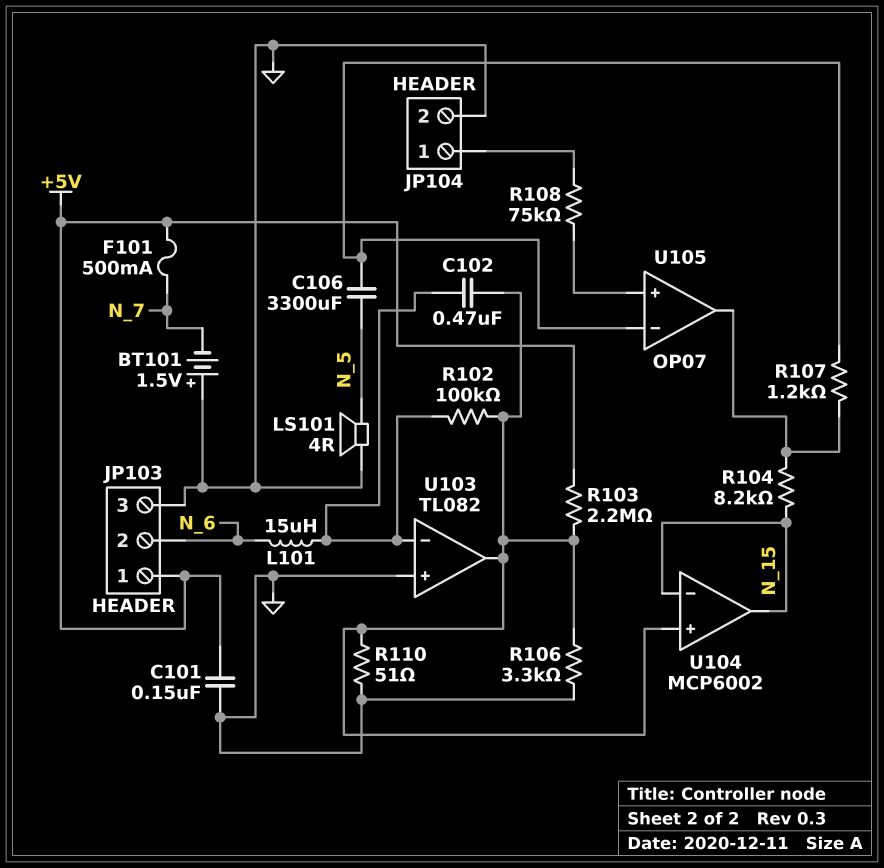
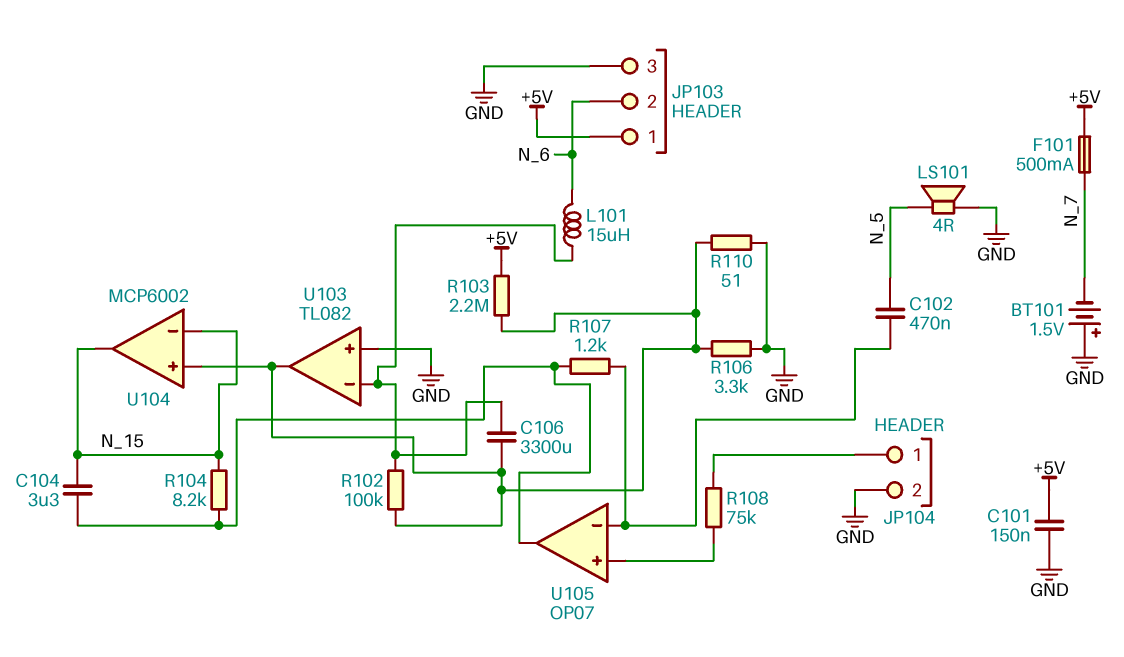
C102: 470nF (U103/in-, U103/out) -> 470nF (N_5, U105/in-)
C104: none -> 3.3uF (N_15, U105/out)
C106: 3300uF (N_5, U105/in-) -> 3300uF (U103/in-, U103/out)

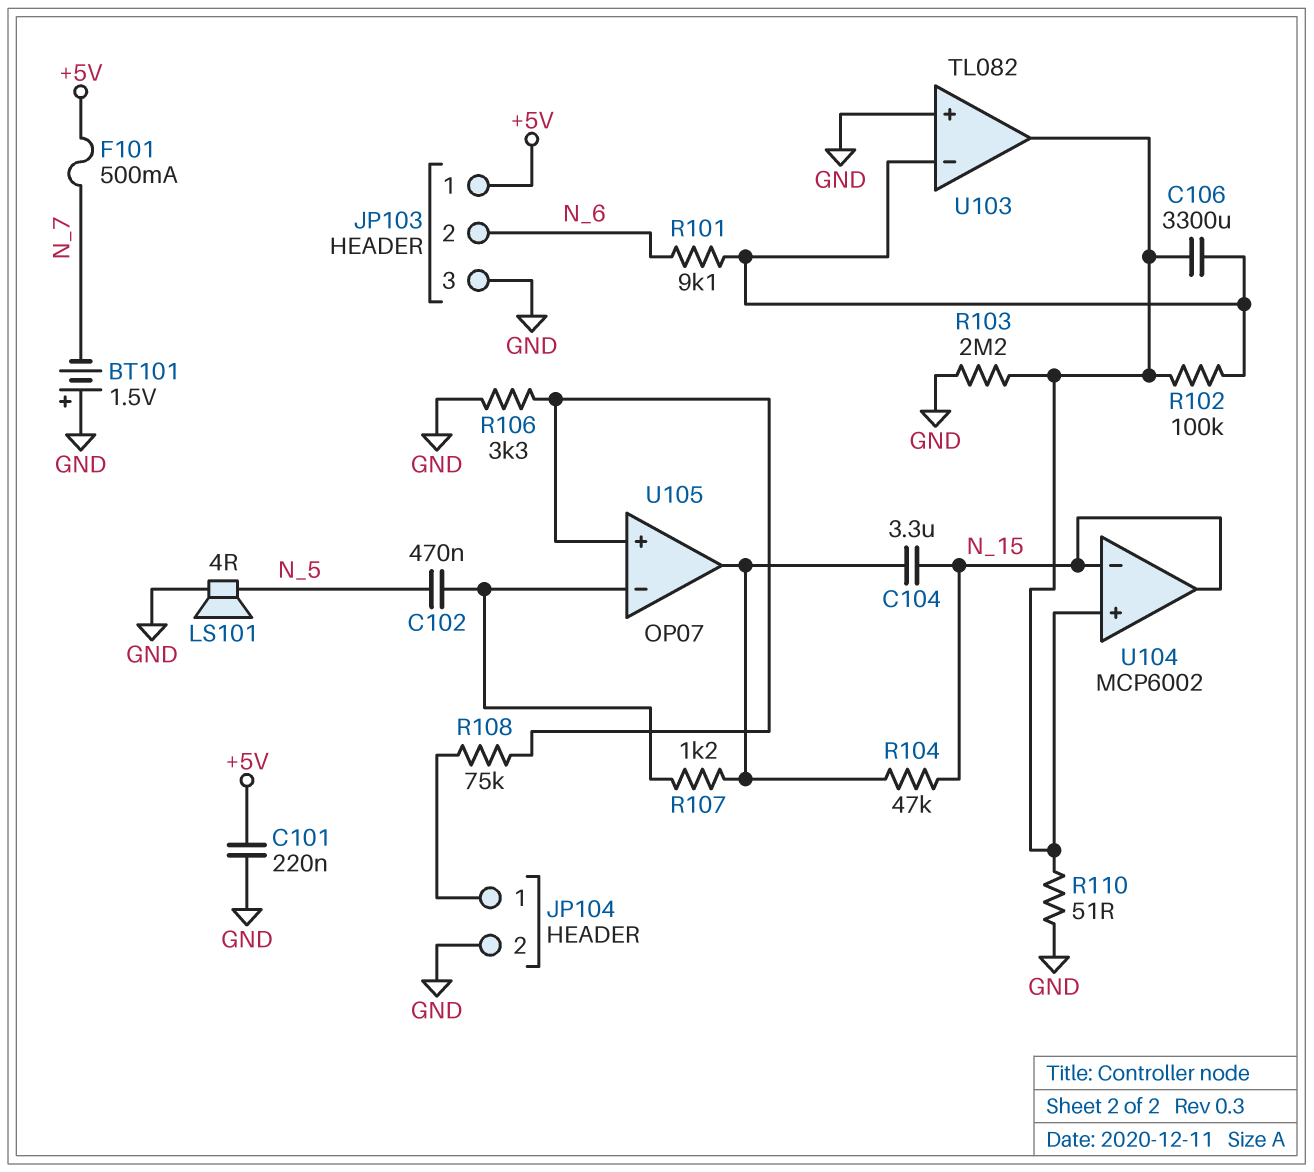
C101: 150nF (+5V, GND) -> 220nF (+5V, GND)
L101: 15uH (N_6, U103/in-) -> none
R101: none -> 9.1k (N_6, U103/in-)
R103: 2.2M (+5V, U103/out) -> 2.2M (GND, U103/out)
R104: 8.2k (N_15, U105/out) -> 47k (N_15, U105/out)
R106: 3.3k (GND, U103/out) -> 3.3k (GND, U105/in+)

